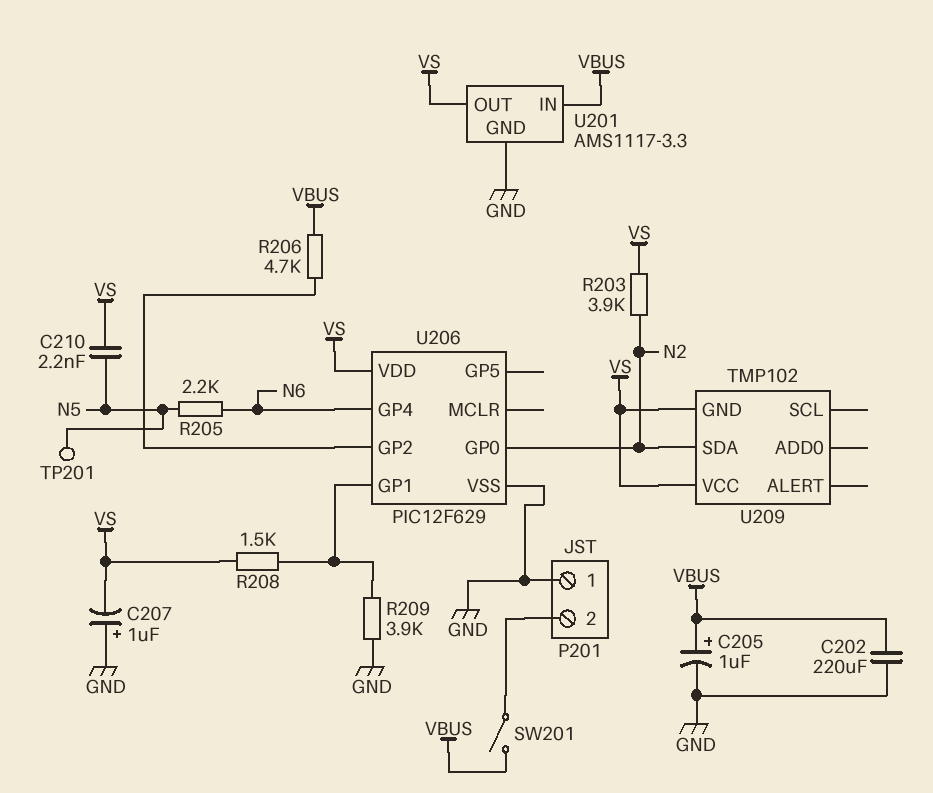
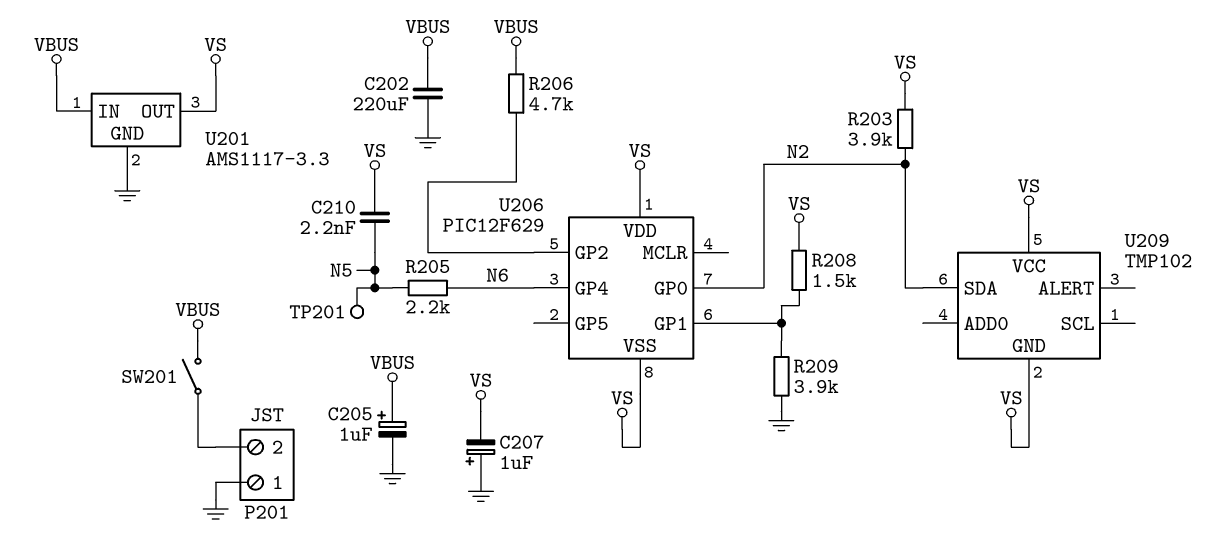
U206 pin VSS: GND -> VS

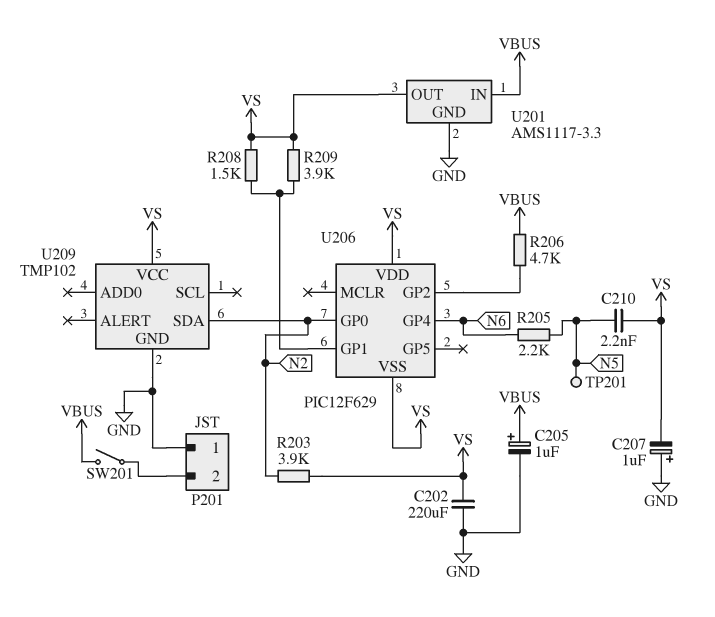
C202: 220uF (GND, VBUS) -> 220uF (GND, VS)
R209: 3.9k (GND, U206/GP1) -> 3.9k (U206/GP1, VS)
U209 pin GND: VS -> GND

